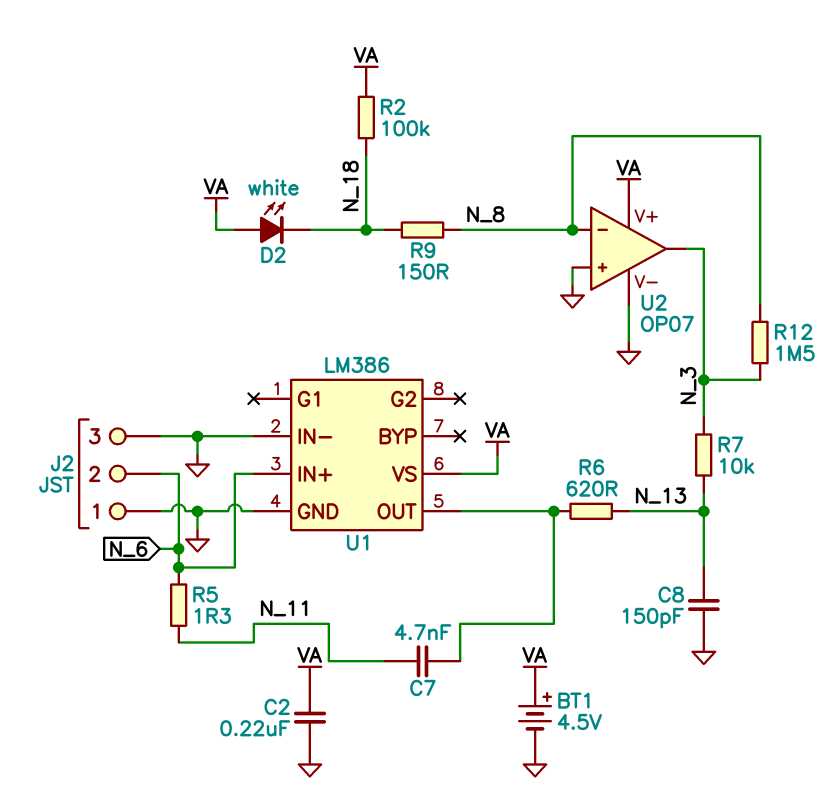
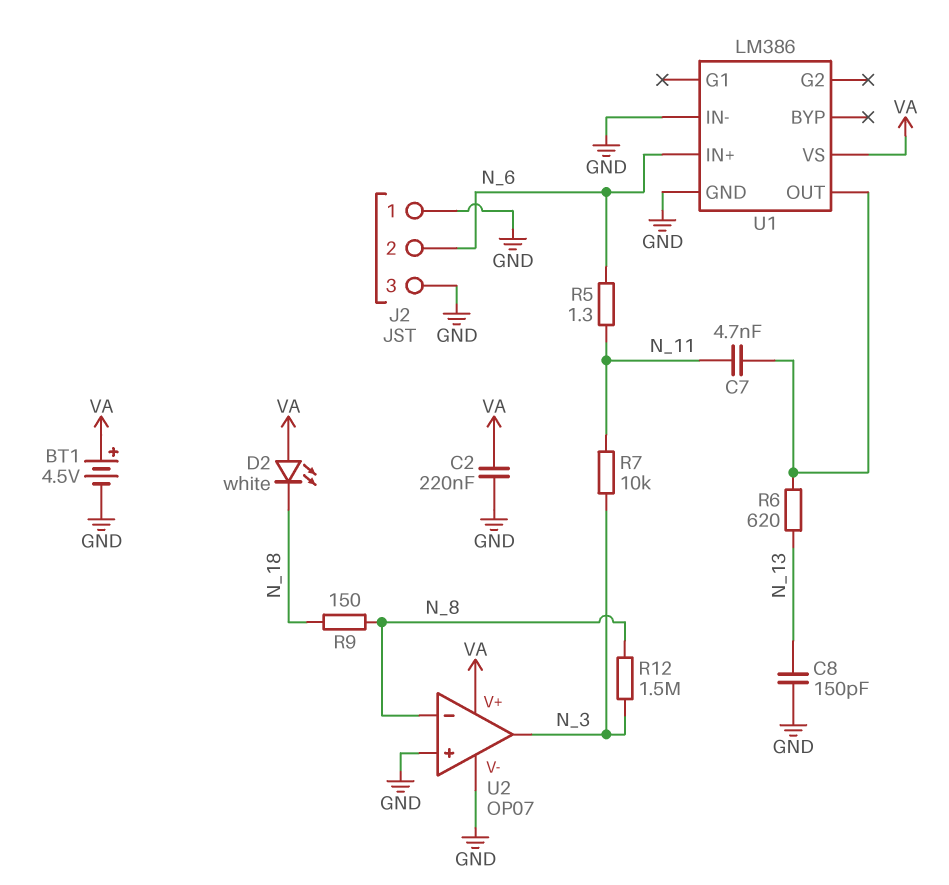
R2: 100k (N_18, VA) -> none
R7: 10k (N_3, N_13) -> 10k (N_3, N_11)

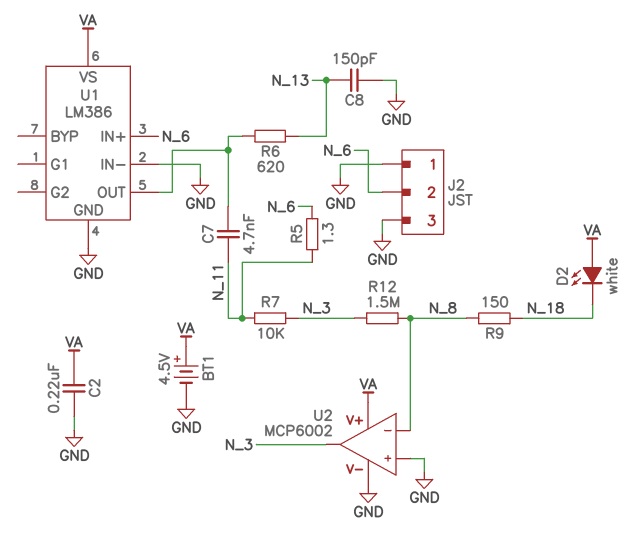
U2: OP07 -> MCP6002

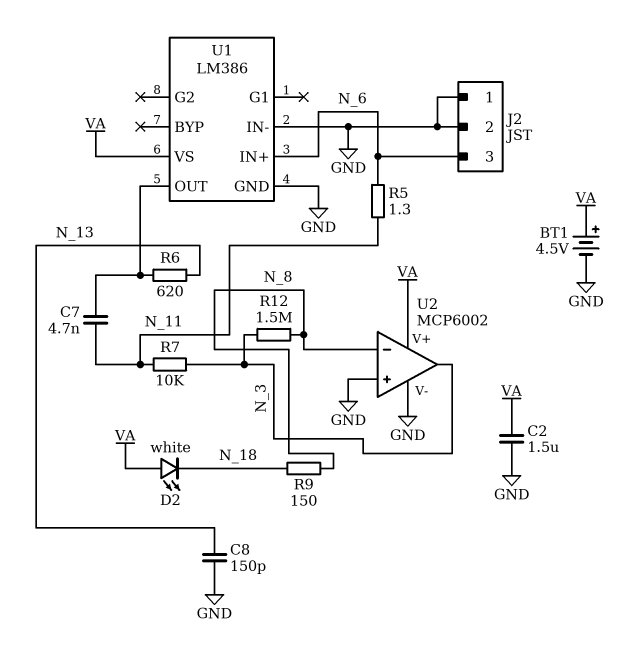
C2: 220nF (GND, VA) -> 1.5uF (GND, VA)
J2 pin 2: N_6 -> GND
J2 pin 3: GND -> N_6

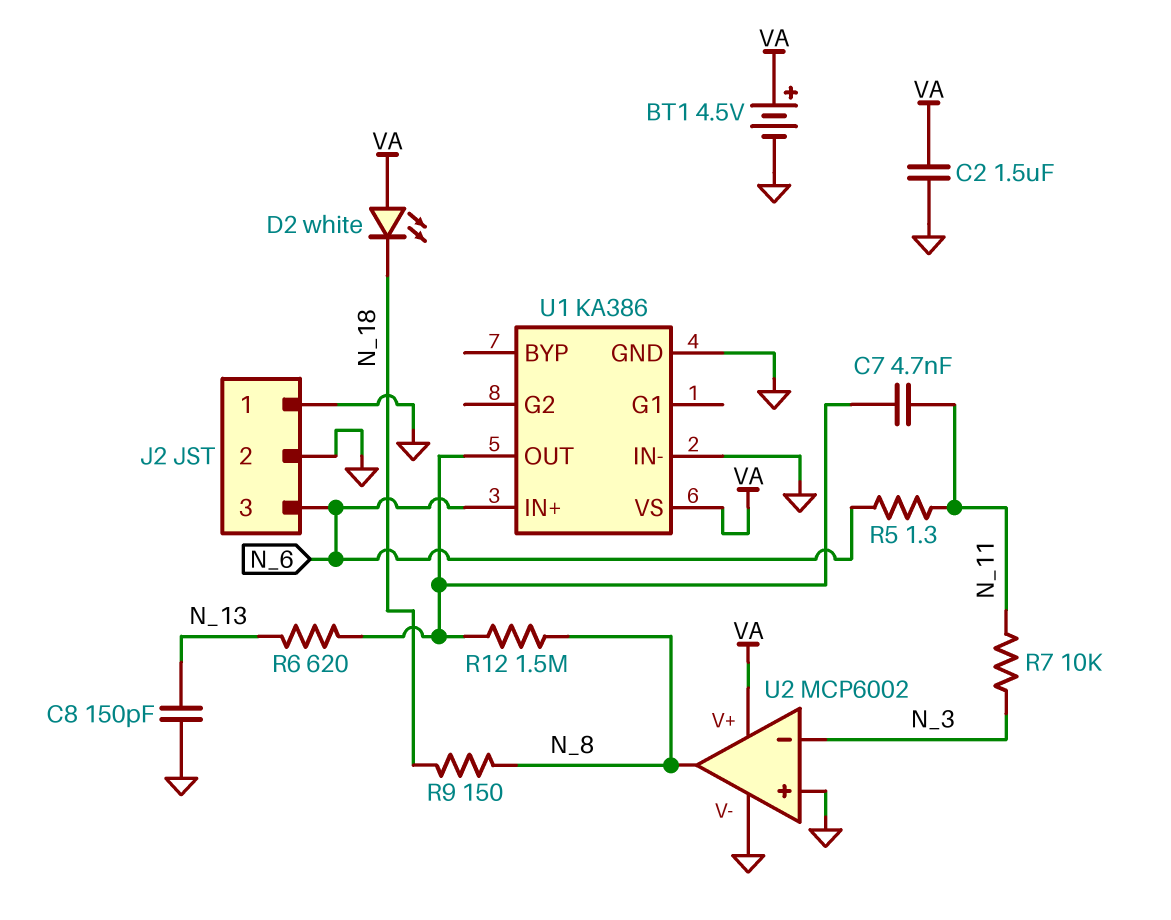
R12: 1.5M (N_3, N_8) -> 1.5M (N_8, U1/OUT)
U1: LM386 -> KA386
U2 pin in-: N_8 -> N_3
U2 pin out: N_3 -> N_8

